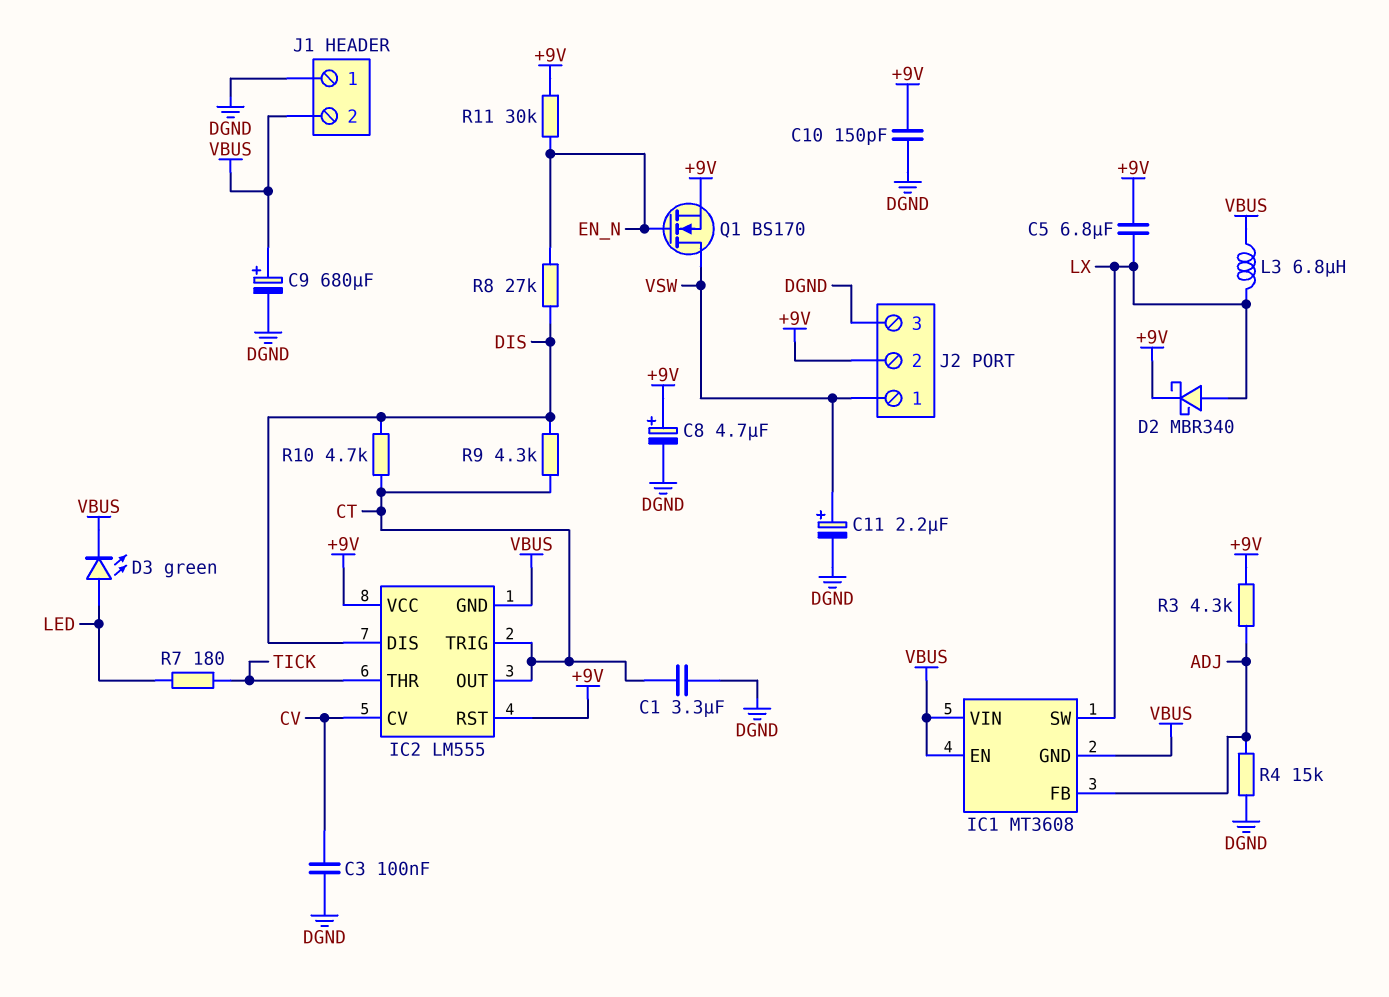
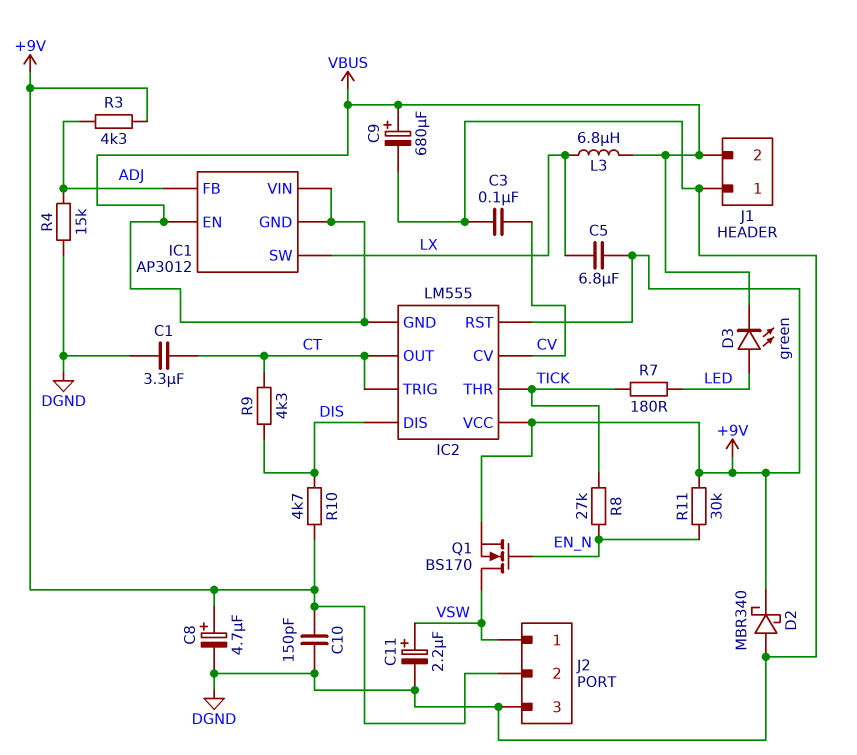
D2: schottky MBR340 (A LX, K +9V) -> schottky MBR340 (A DGND, K +9V)
IC1: MT3608 -> AP3012
R8: 27k (DIS, EN_N) -> 27k (EN_N, TICK)
R10: 4.7k (CT, DIS) -> 4.7k (+9V, DIS)

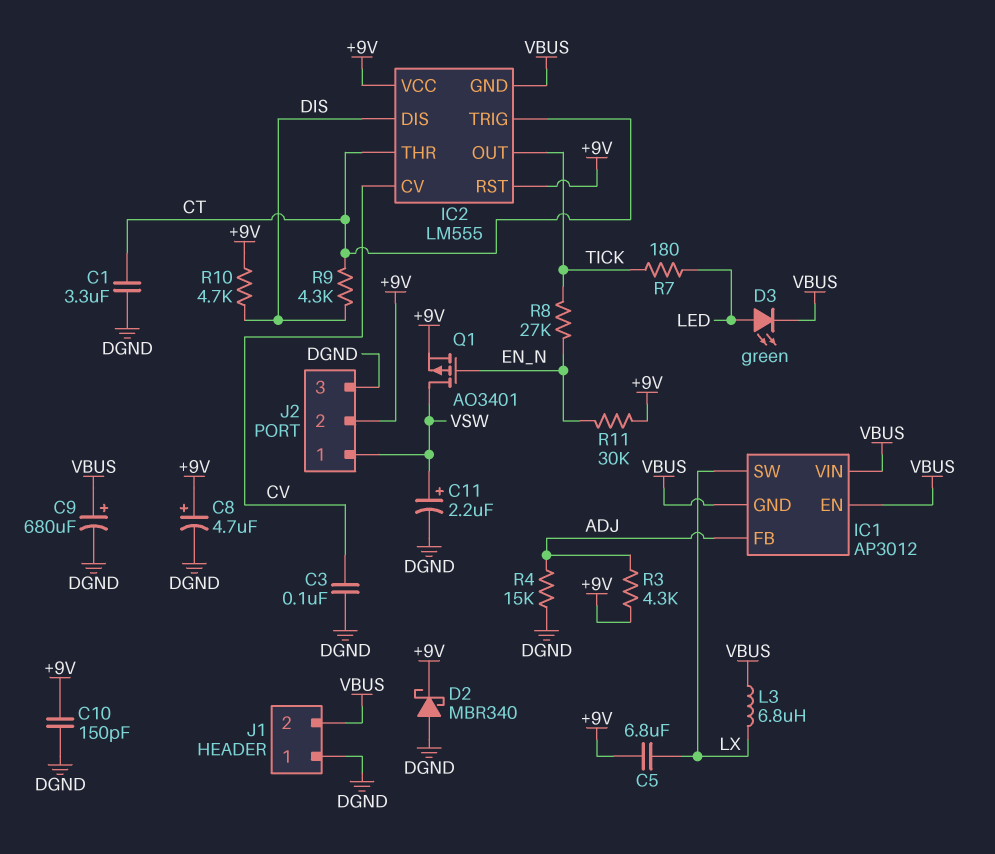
IC2 pin OUT: CT -> TICK
IC2 pin THR: TICK -> CT
Q1: NMOS BS170 (G EN_N, D VSW, S +9V) -> PMOS AO3401 (G EN_N, D VSW, S +9V)

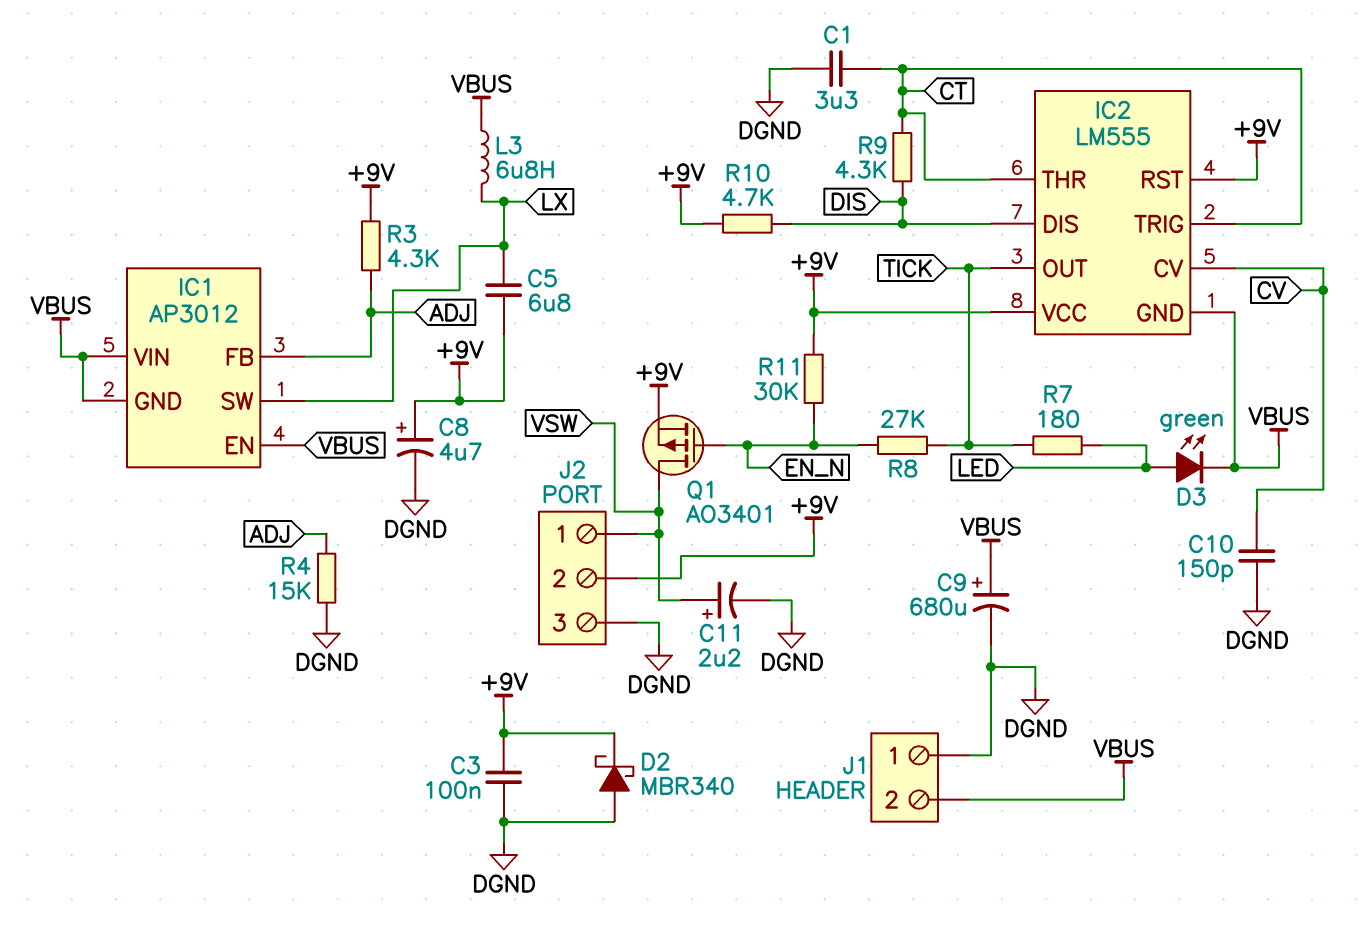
C3: 100nF (CV, DGND) -> 100nF (+9V, DGND)
C10: 150pF (+9V, DGND) -> 150pF (CV, DGND)

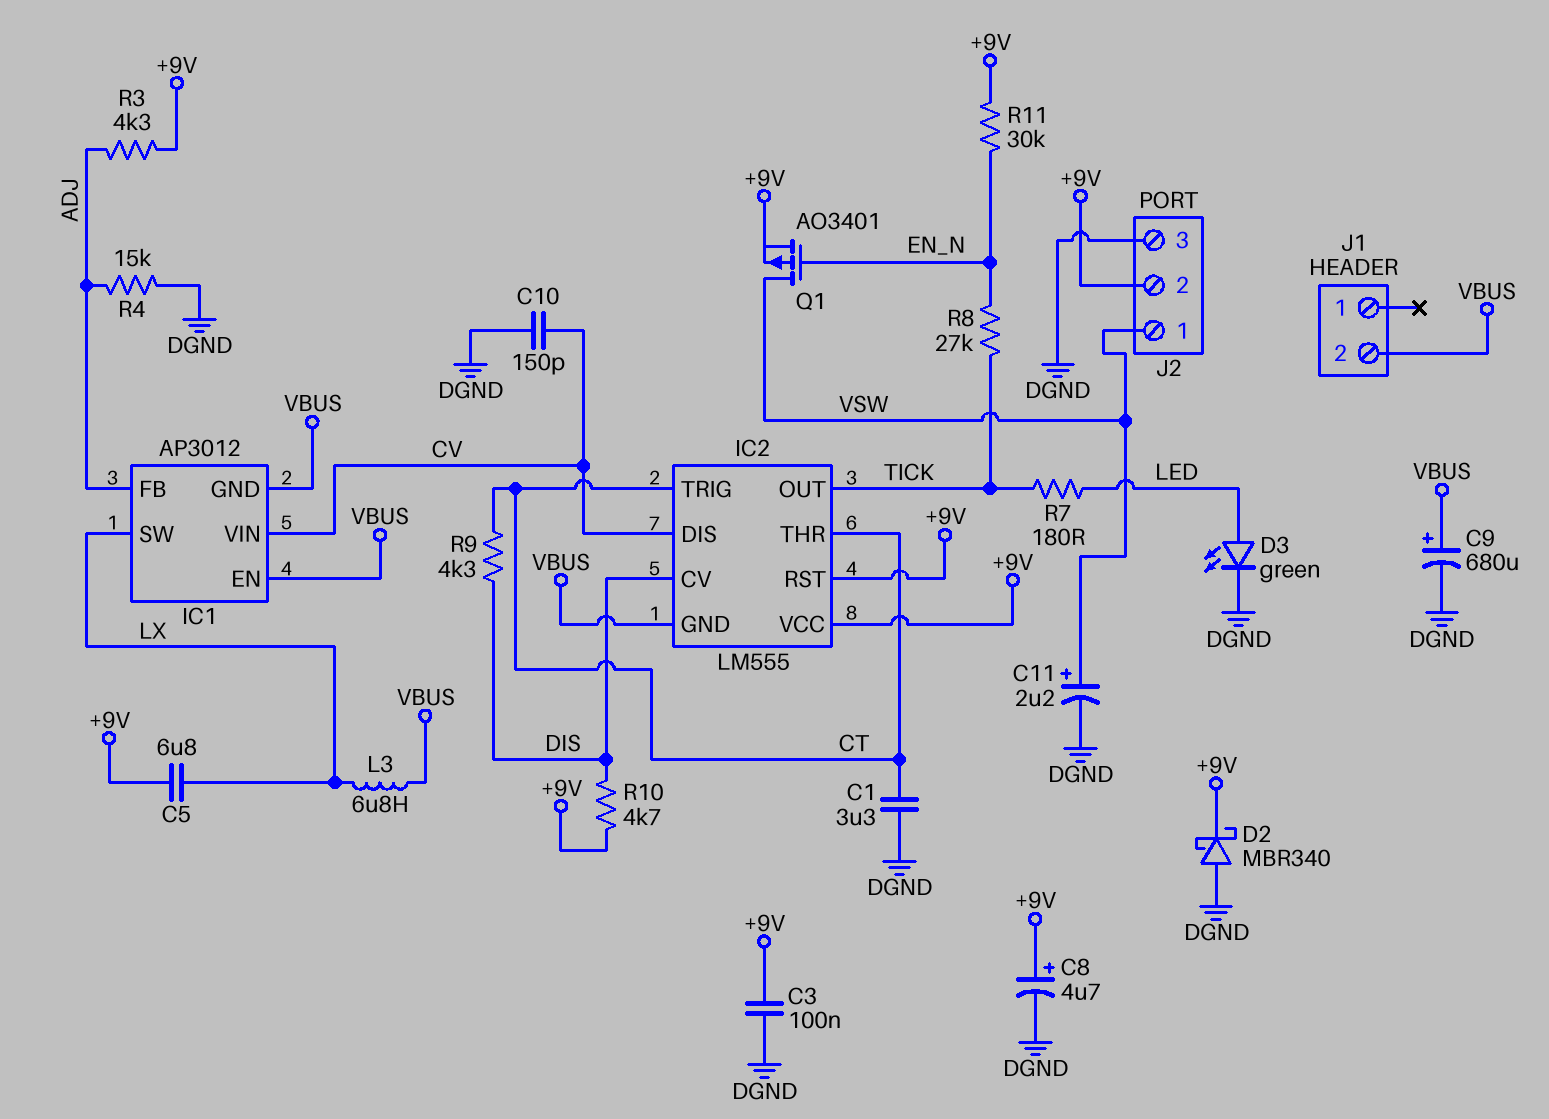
D3: LED green (A LED, K VBUS) -> LED green (A LED, K DGND)
IC1 pin VIN: VBUS -> CV
IC2 pin CV: CV -> DIS
IC2 pin DIS: DIS -> CV
J1 pin 1: DGND -> none

